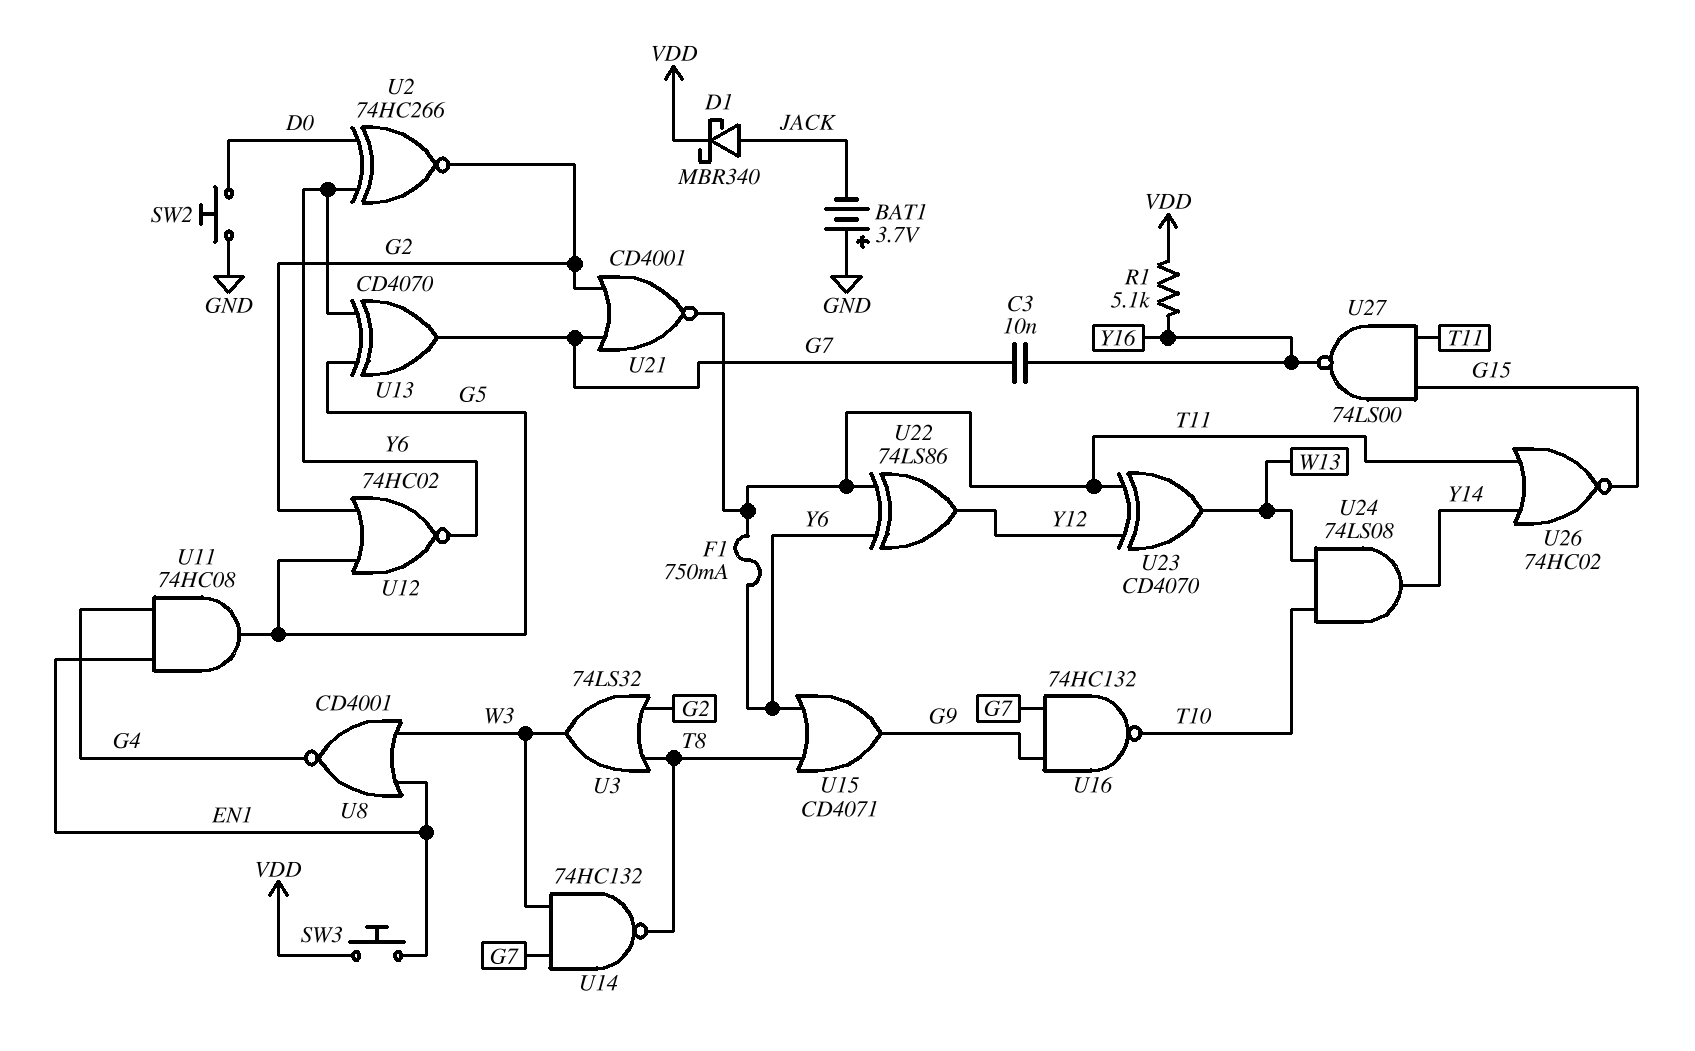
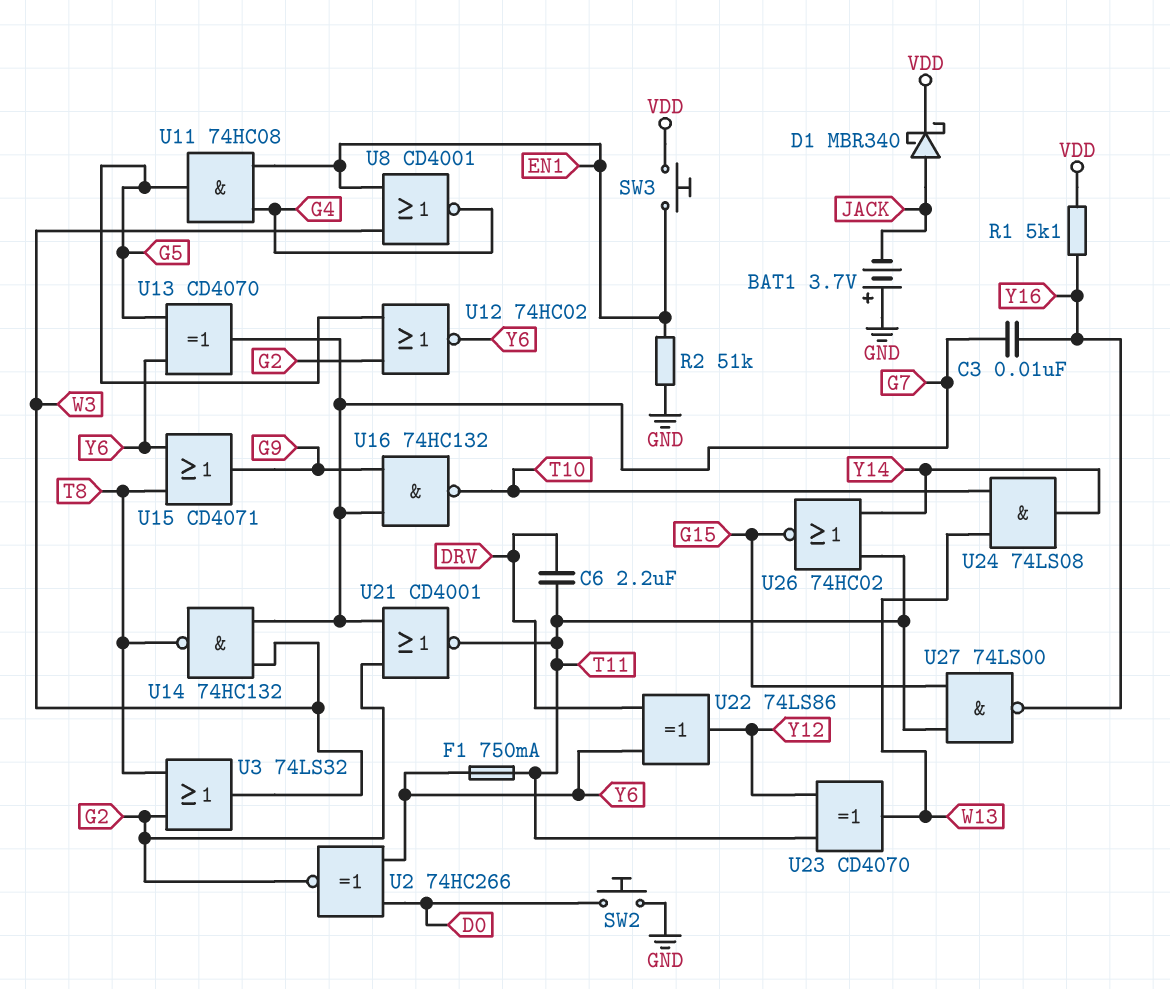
C6: none -> 2.2uF (DRV, T11)
R2: none -> 51k (EN1, GND)
U22: XOR 74LS86 (in T11, in Y6, out Y12) -> XOR 74LS86 (in DRV, in Y6, out Y12)

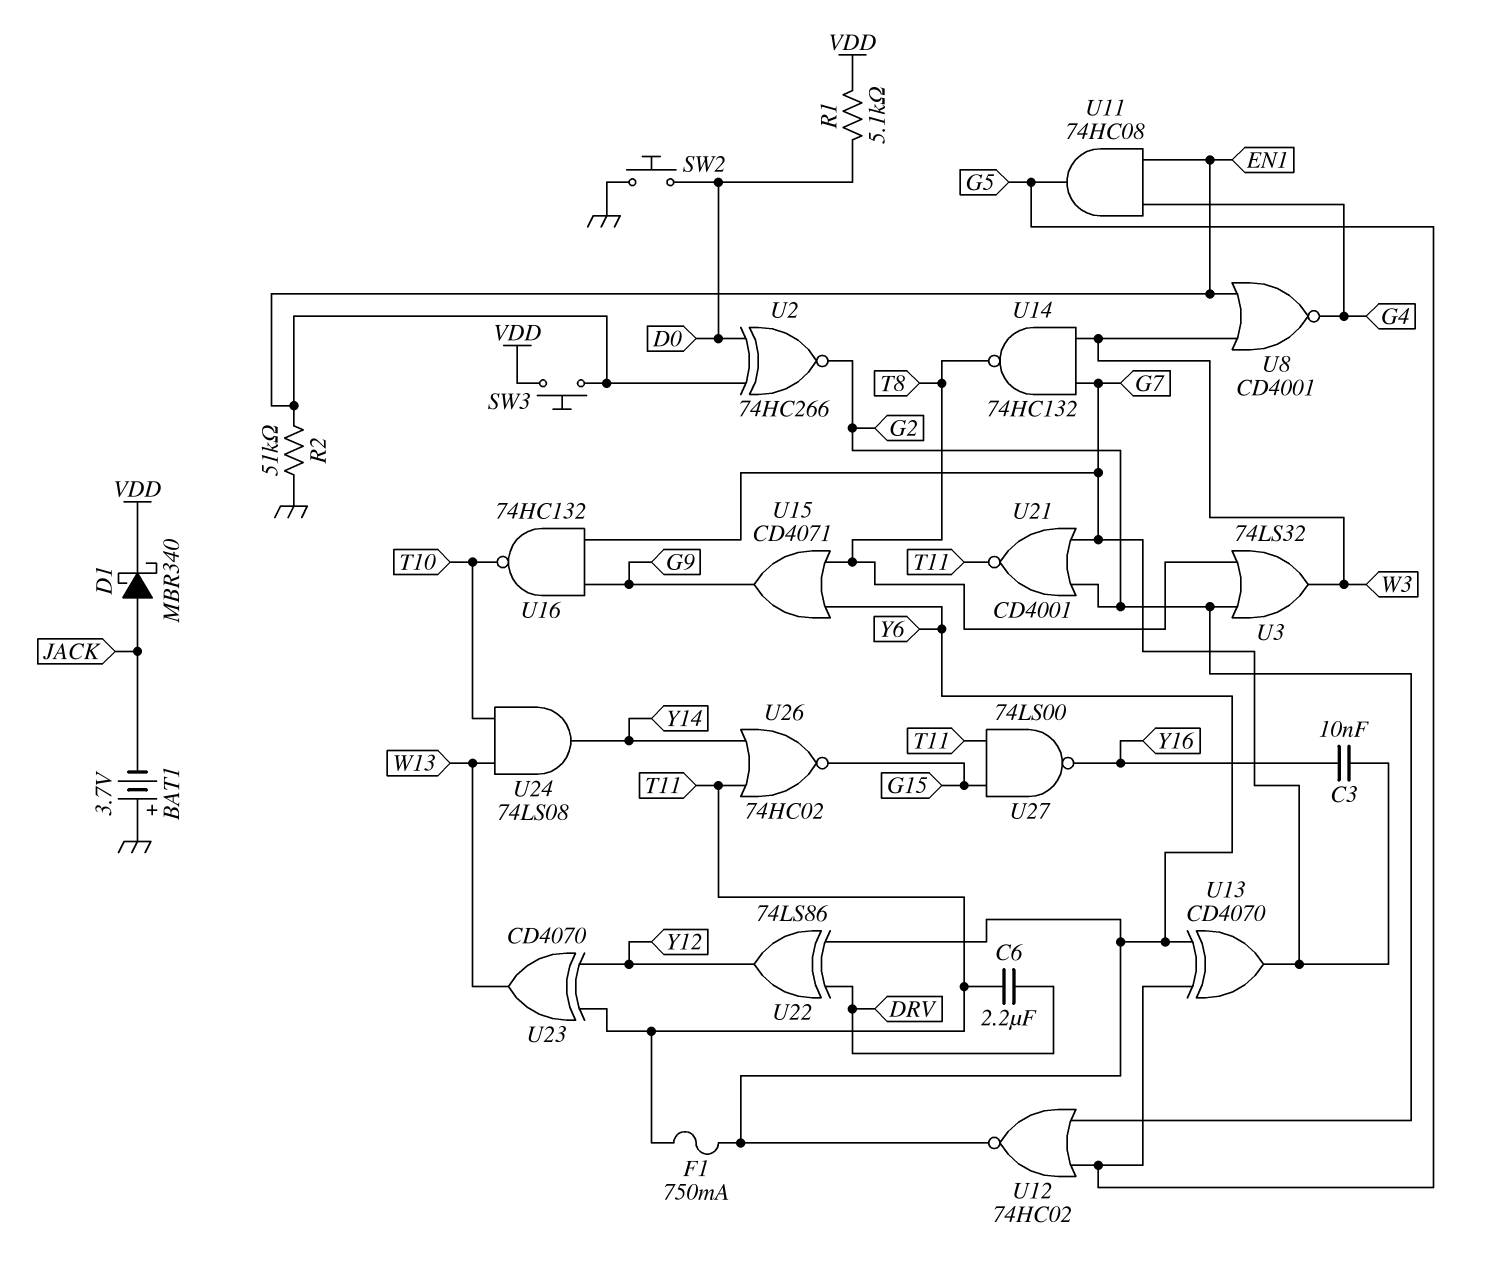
R1: 5.1k (VDD, Y16) -> 5.1k (D0, VDD)
U2: XNOR 74HC266 (in D0, in Y6, out G2) -> XNOR 74HC266 (in D0, in EN1, out G2)

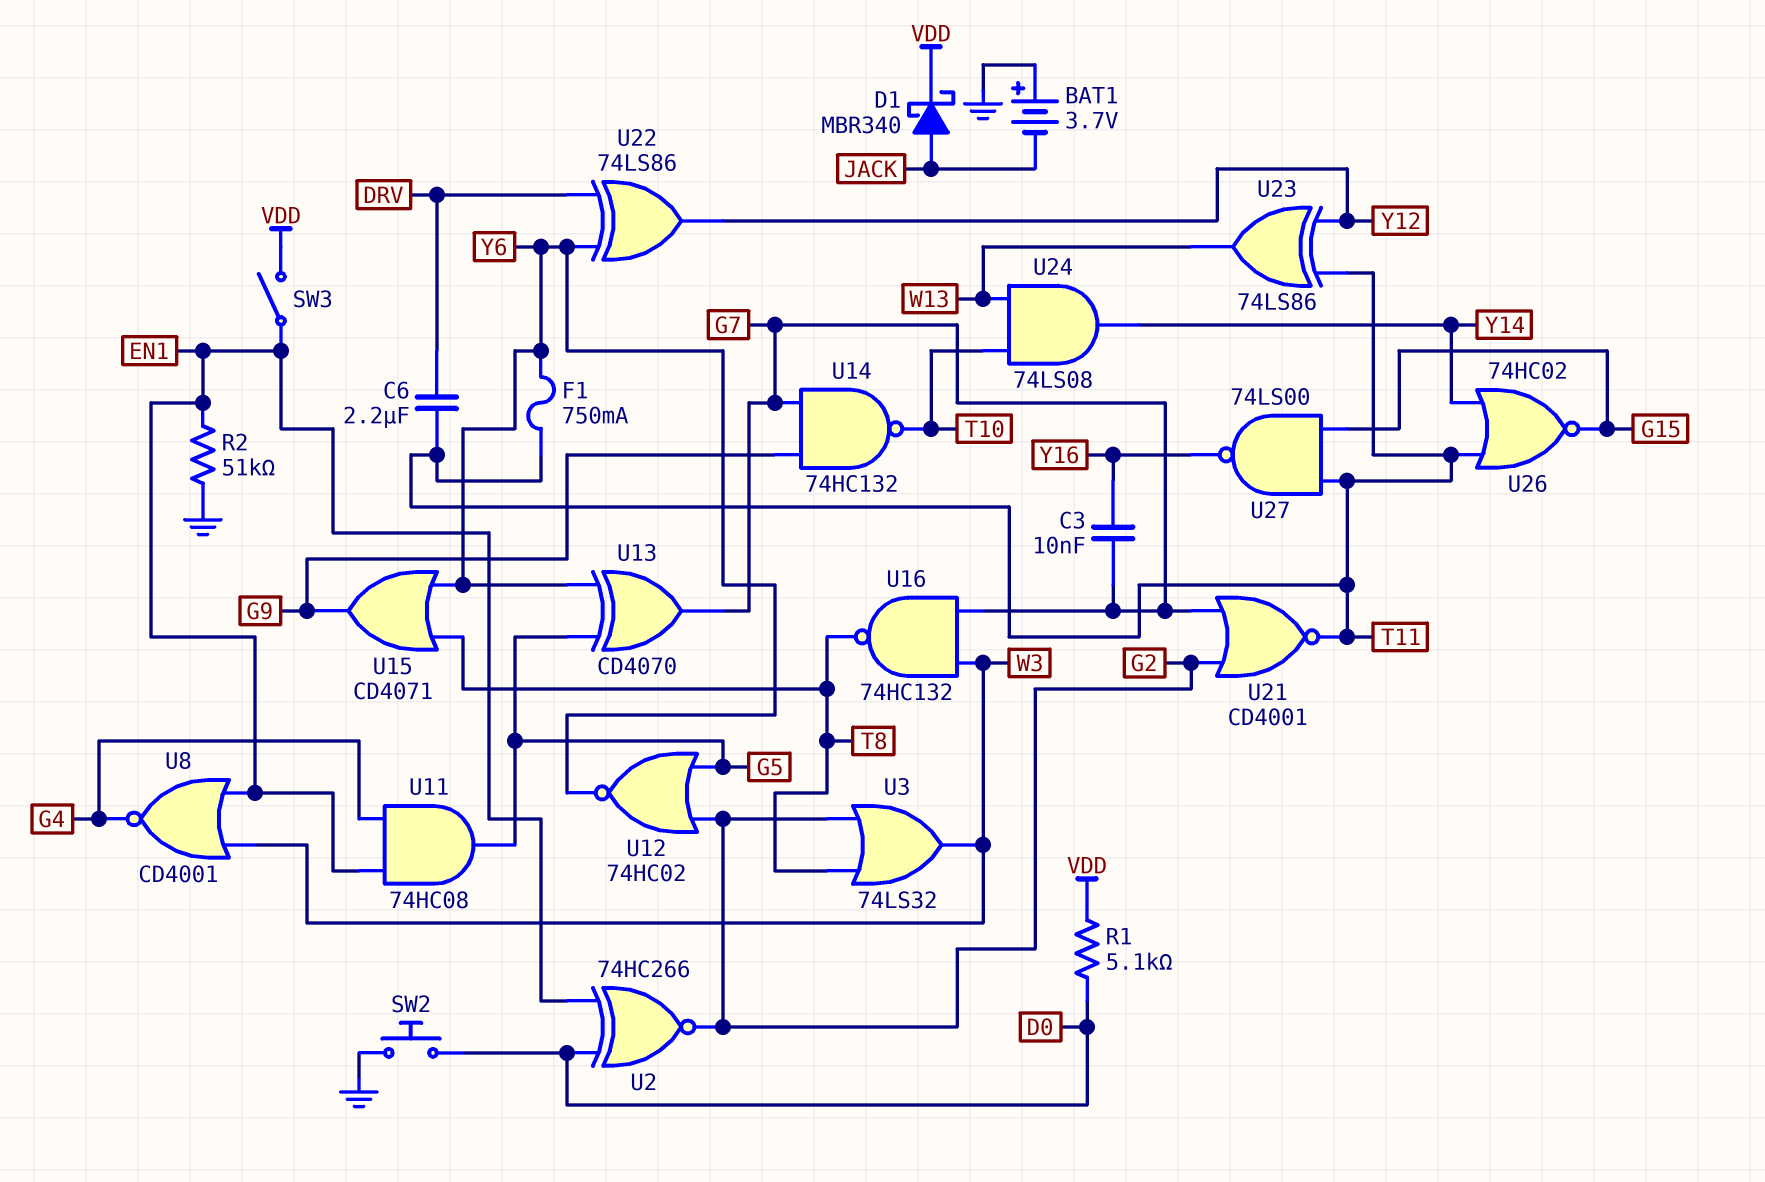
SW3: button (EN1, VDD) -> switch (EN1, VDD)
U14: NAND 74HC132 (in G7, in W3, out T8) -> NAND 74HC132 (in G7, in G9, out T10)
U16: NAND 74HC132 (in G7, in G9, out T10) -> NAND 74HC132 (in G7, in W3, out T8)
U23: XOR CD4070 (in T11, in Y12, out W13) -> XOR 74LS86 (in T11, in Y12, out W13)

